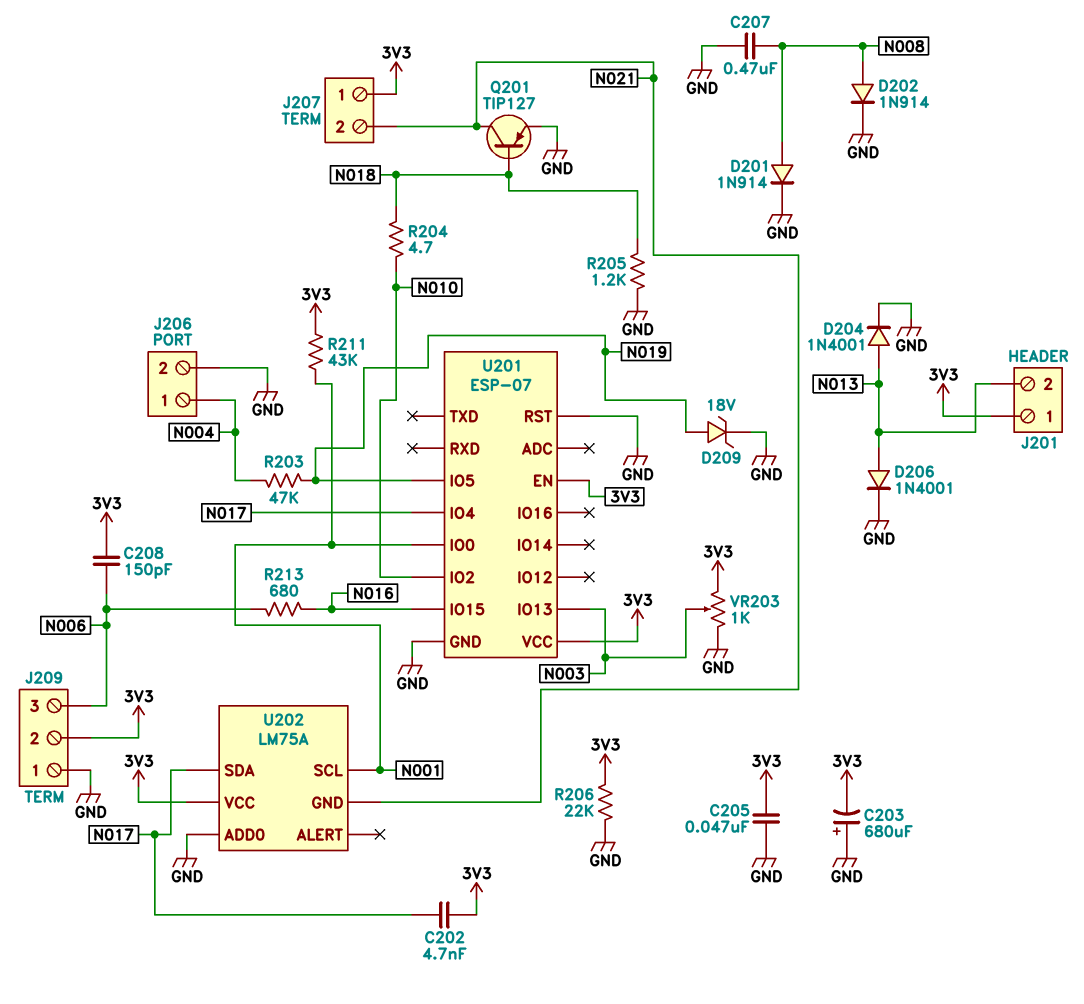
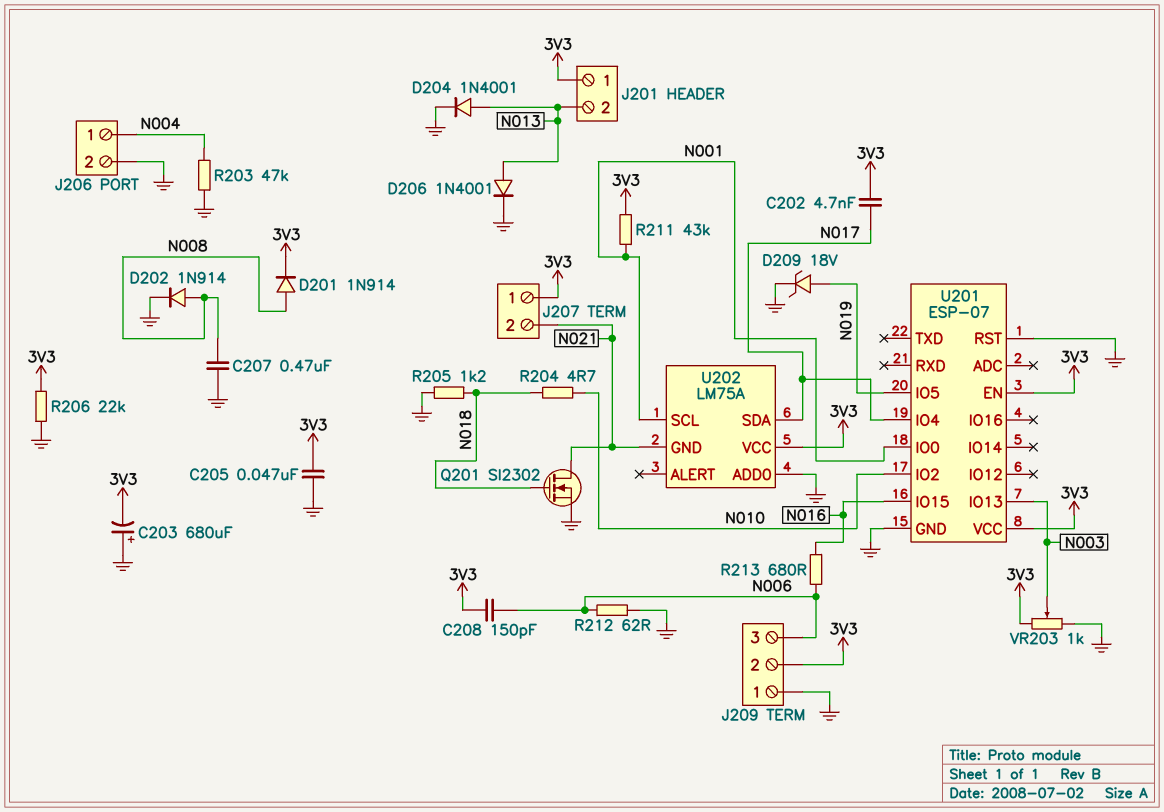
D201: diode 1N914 (A N008, K GND) -> diode 1N914 (A N008, K 3V3)
Q201: PNP TIP127 (B N018, C N021, E GND) -> NMOS SI2302 (G N018, D N021, S GND)
R203: 47k (N004, N019) -> 47k (GND, N004)
R212: none -> 62 (GND, N006)

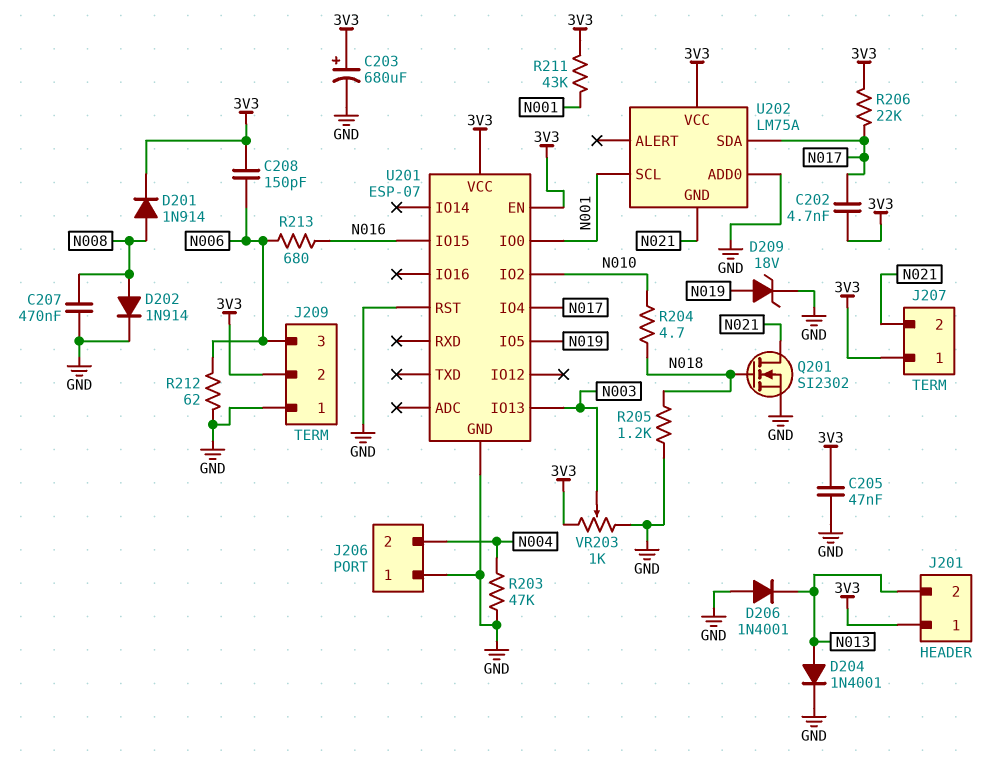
C203: 680uF (plus GND, minus 3V3) -> 680uF (plus 3V3, minus GND)
D206: diode 1N4001 (A N013, K GND) -> diode 1N4001 (A GND, K N013)
J206 pin 1: N004 -> GND
J206 pin 2: GND -> N004
R206: 22k (3V3, GND) -> 22k (3V3, N017)

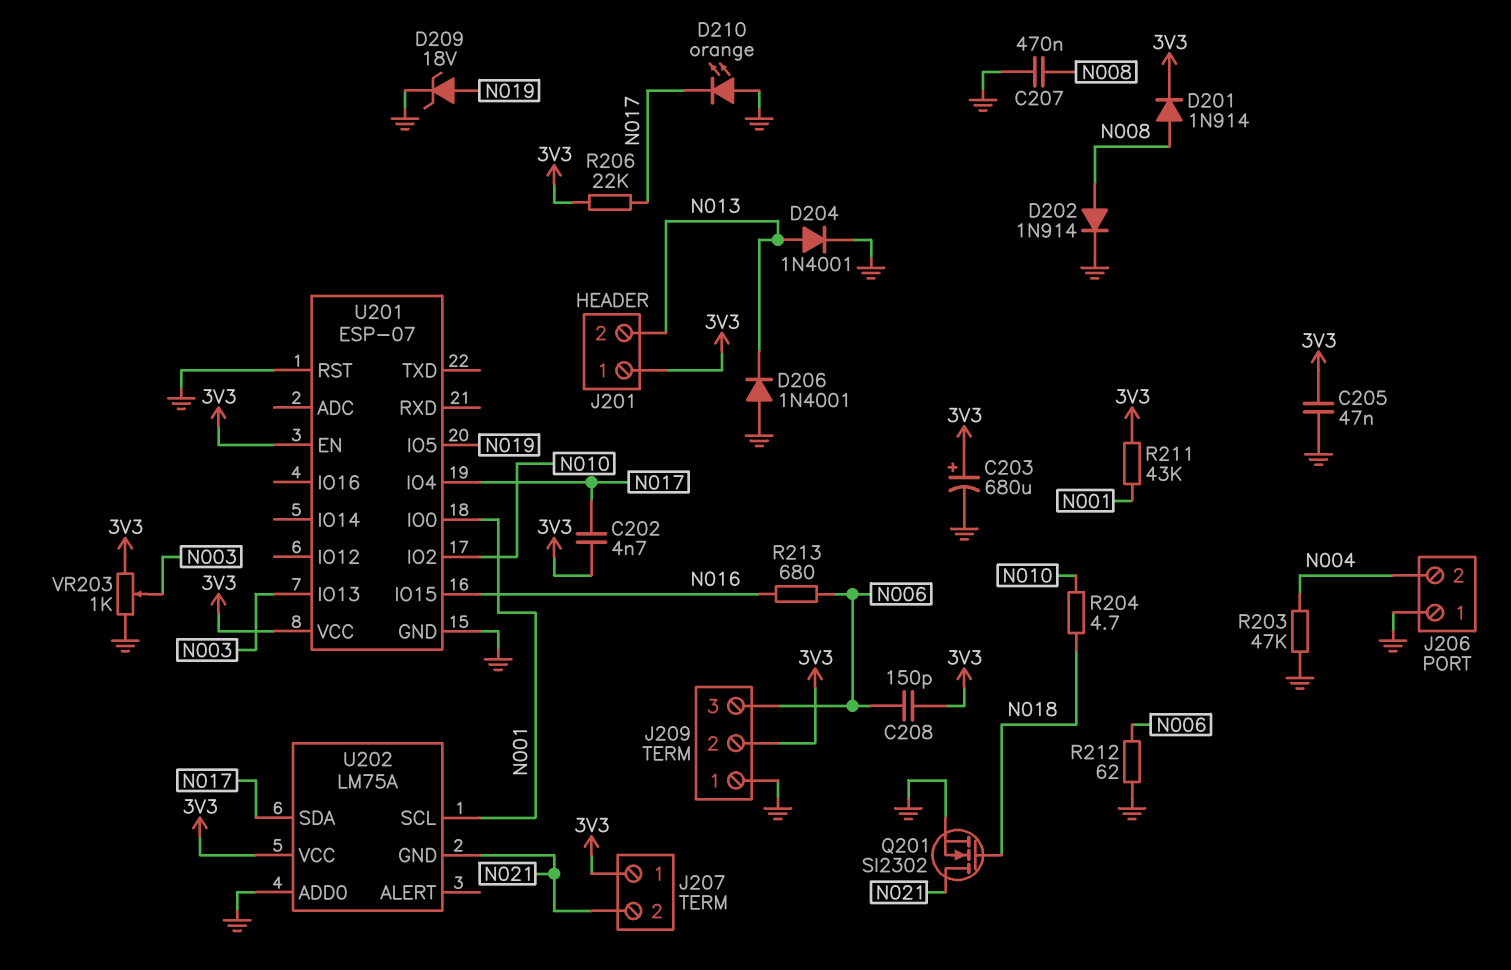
D210: none -> LED orange (A GND, K N017)
R205: 1.2k (GND, N018) -> none

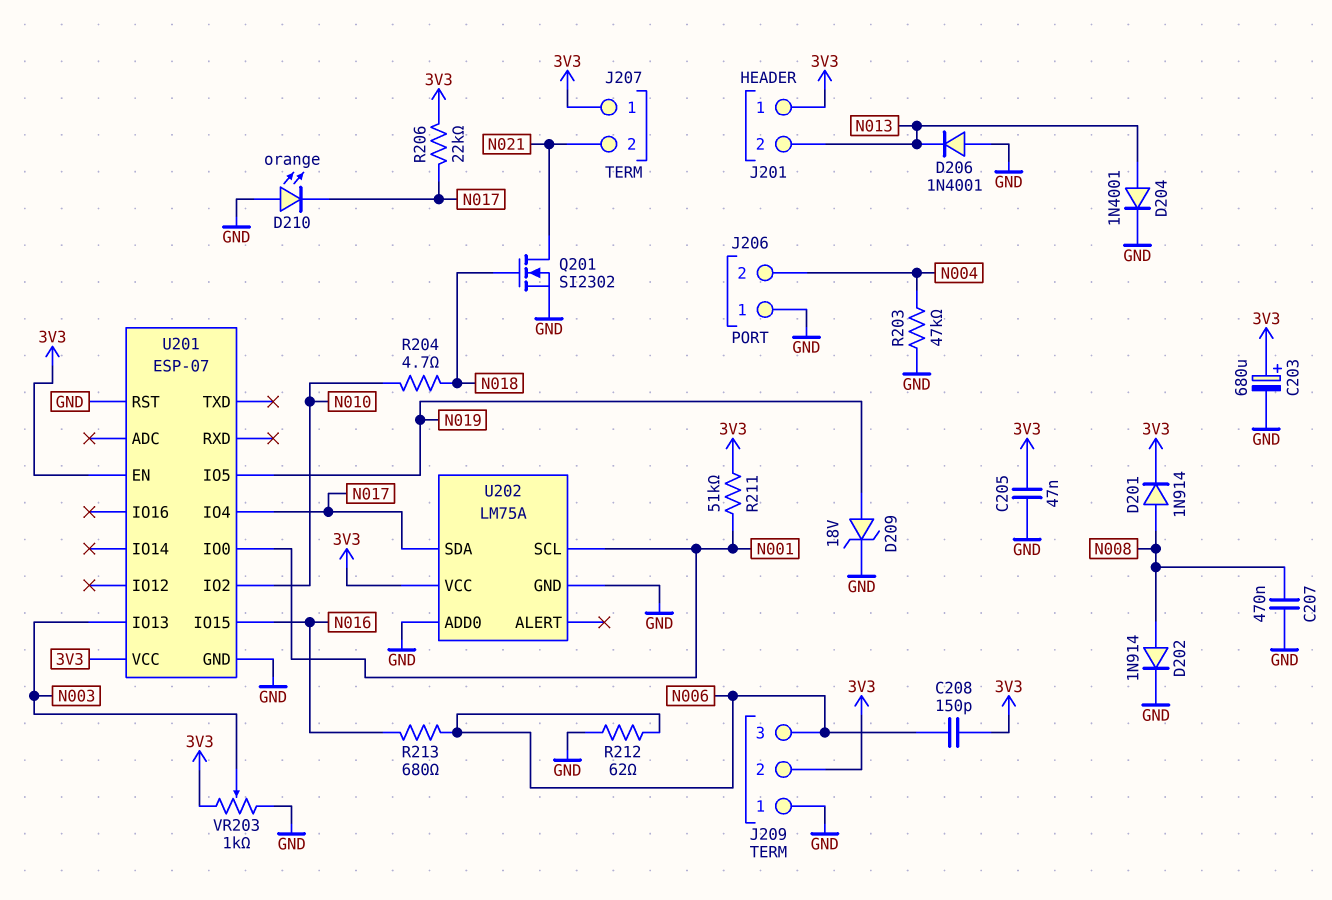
C202: 4.7nF (3V3, N017) -> none
R211: 43k (3V3, N001) -> 51k (3V3, N001)
U202 pin GND: N021 -> GND

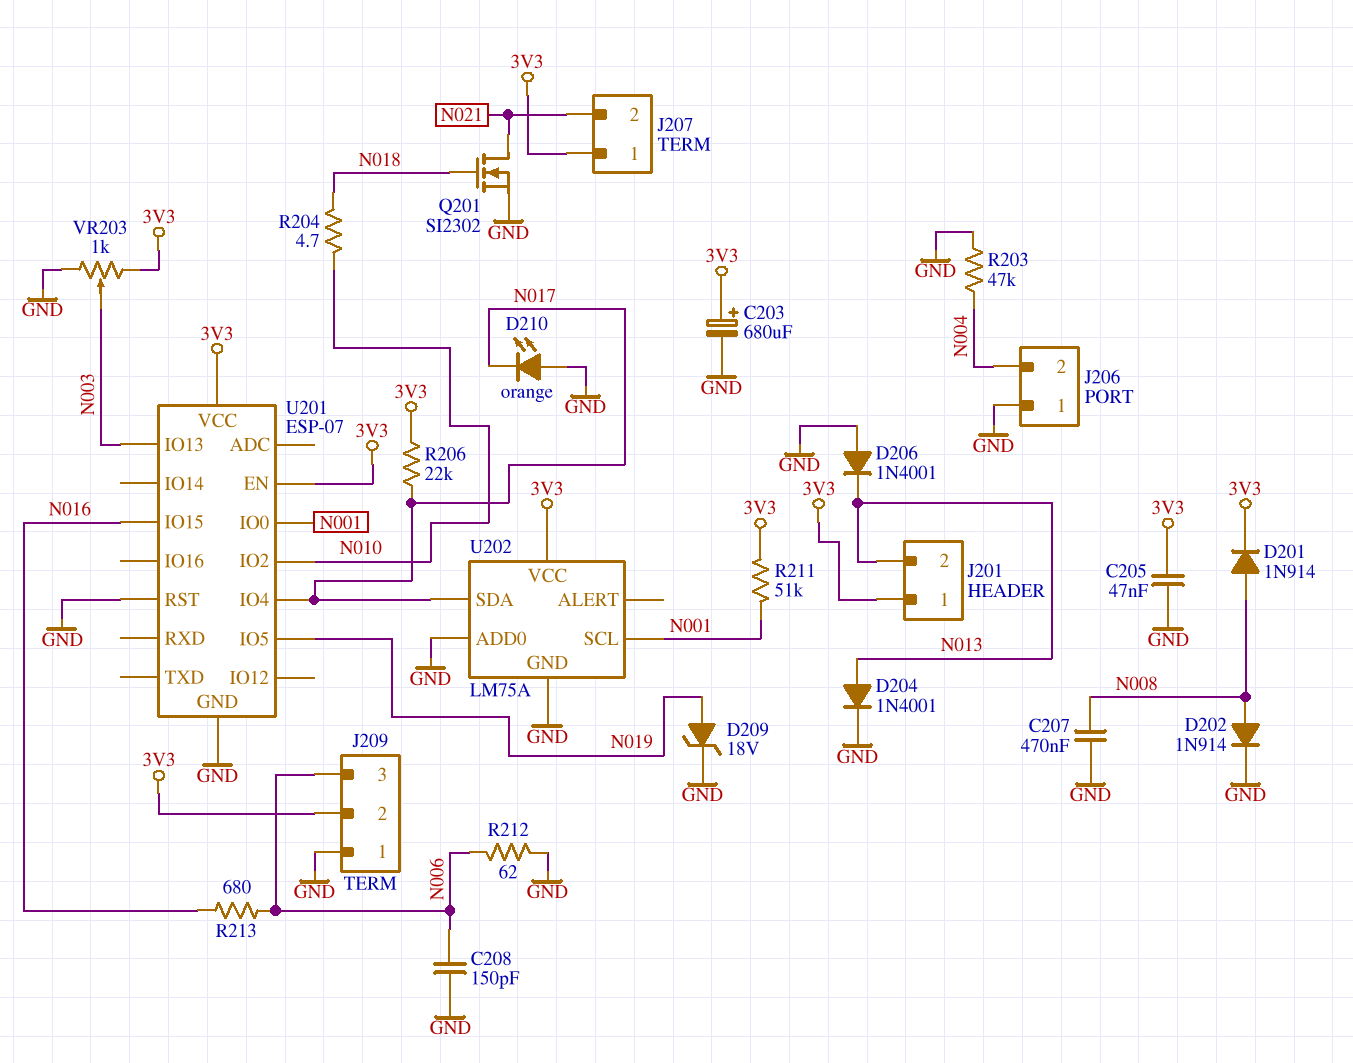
C208: 150pF (3V3, N006) -> 150pF (GND, N006)

